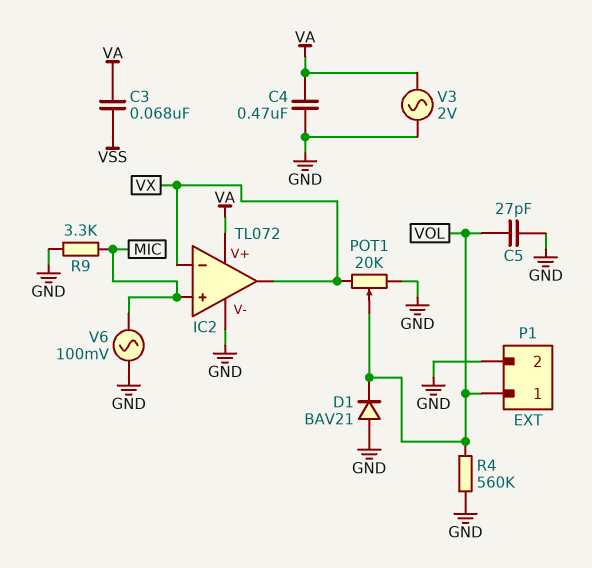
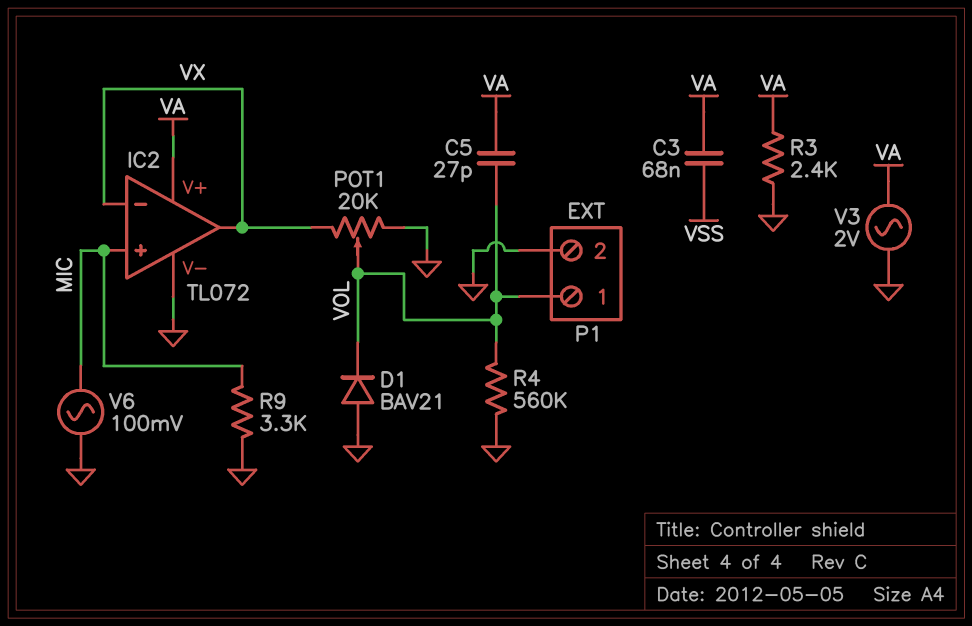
C4: 470nF (GND, VA) -> none
C5: 27pF (GND, VOL) -> 27pF (VA, VOL)
R3: none -> 2.4k (GND, VA)

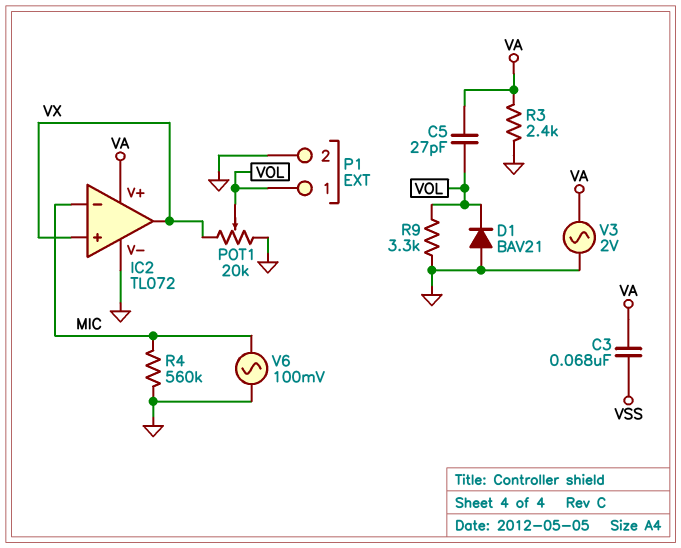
IC2 pin in+: MIC -> VX
IC2 pin in-: VX -> MIC
R4: 560k (GND, VOL) -> 560k (GND, MIC)
R9: 3.3k (GND, MIC) -> 3.3k (GND, VOL)

